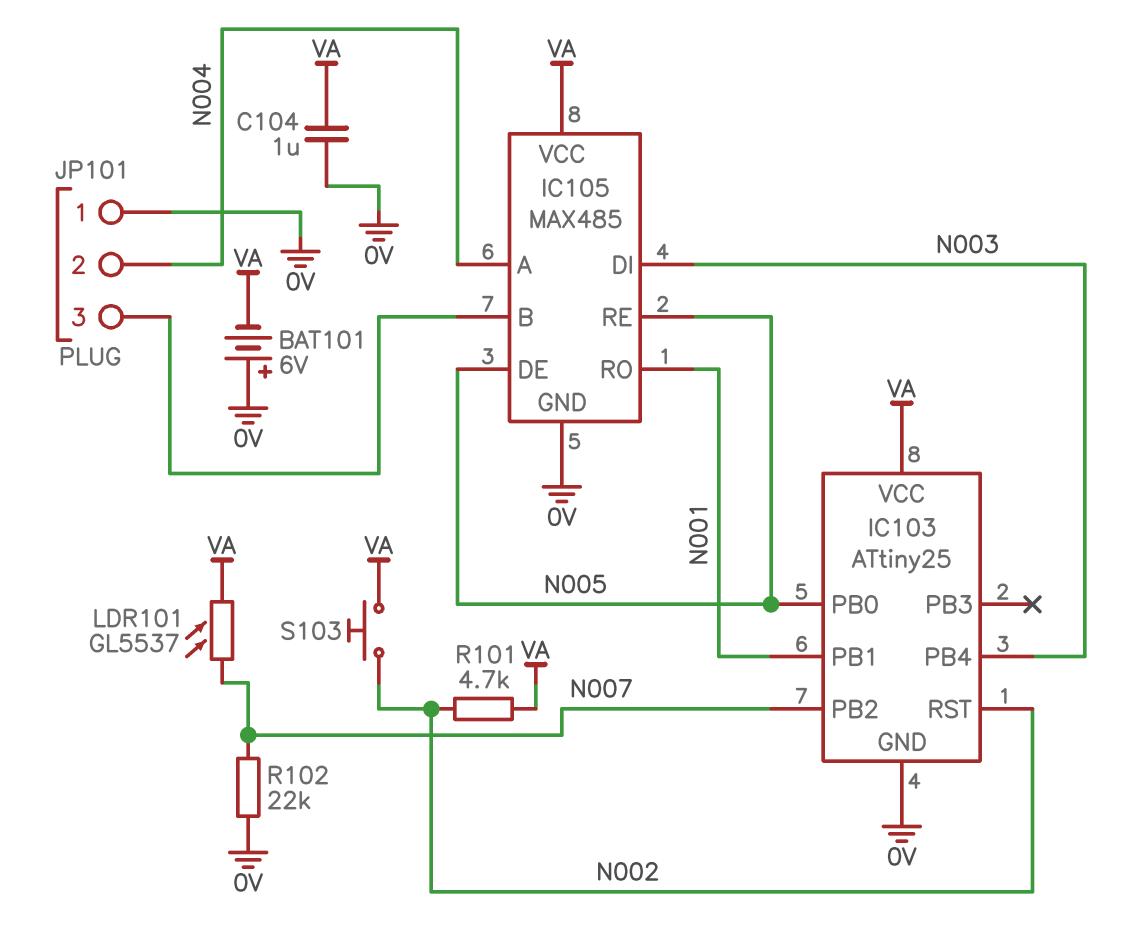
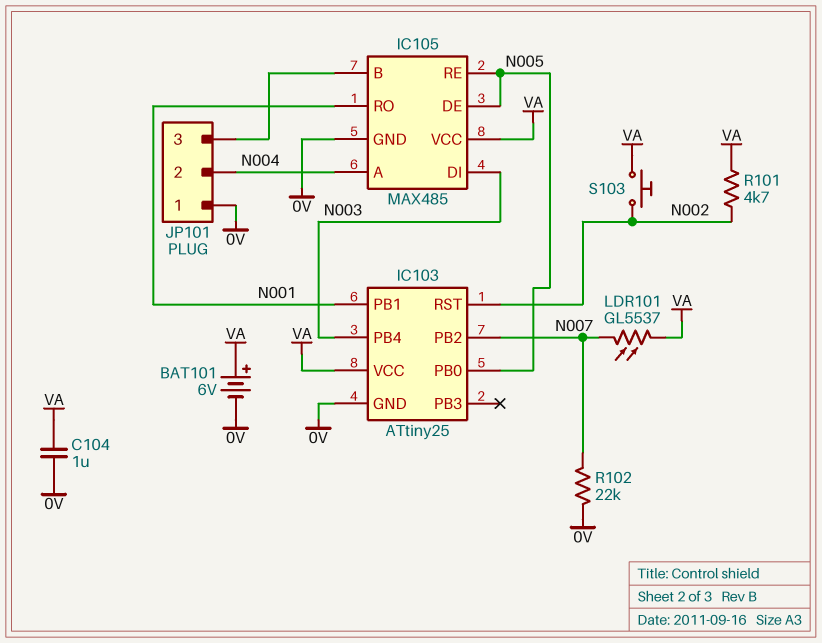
BAT101: 6V (plus 0V, minus VA) -> 6V (plus VA, minus 0V)

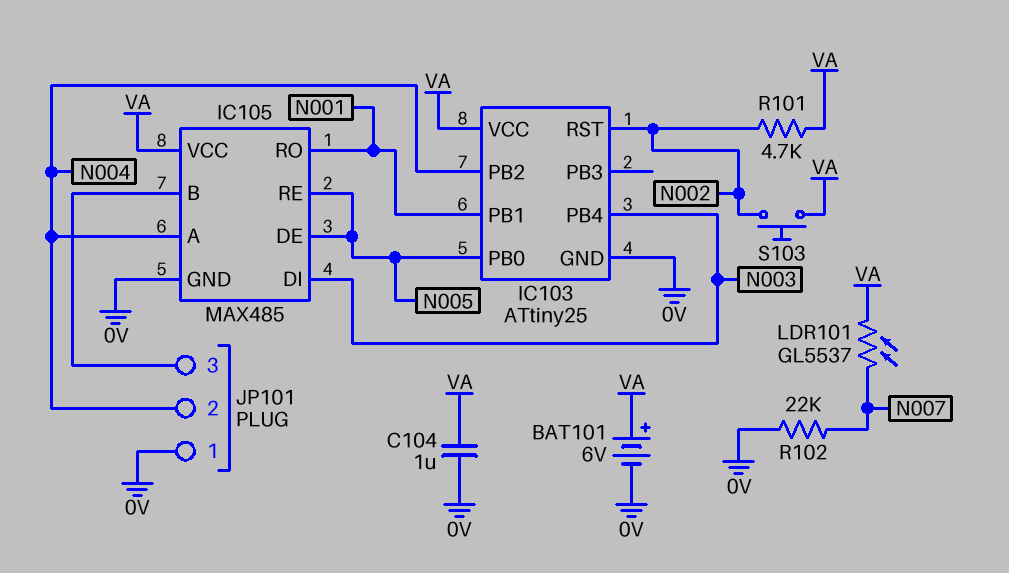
IC103 pin PB2: N007 -> N004

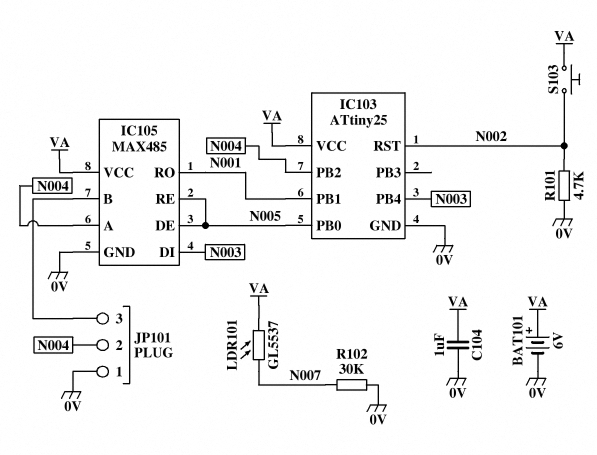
R101: 4.7k (N002, VA) -> 4.7k (0V, N002)
R102: 22k (0V, N007) -> 30k (0V, N007)

